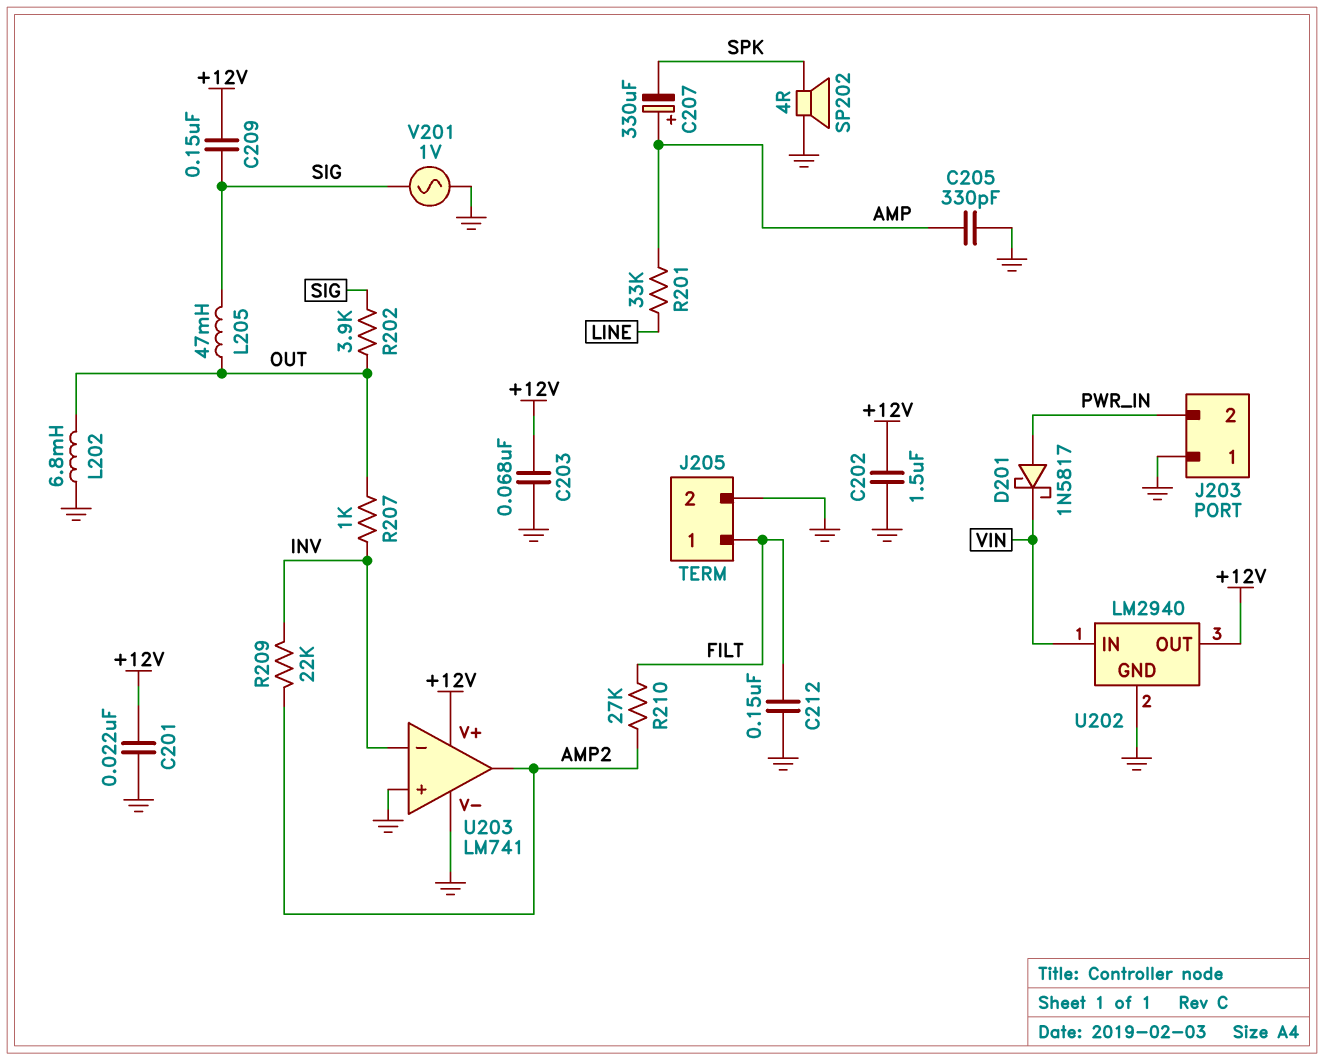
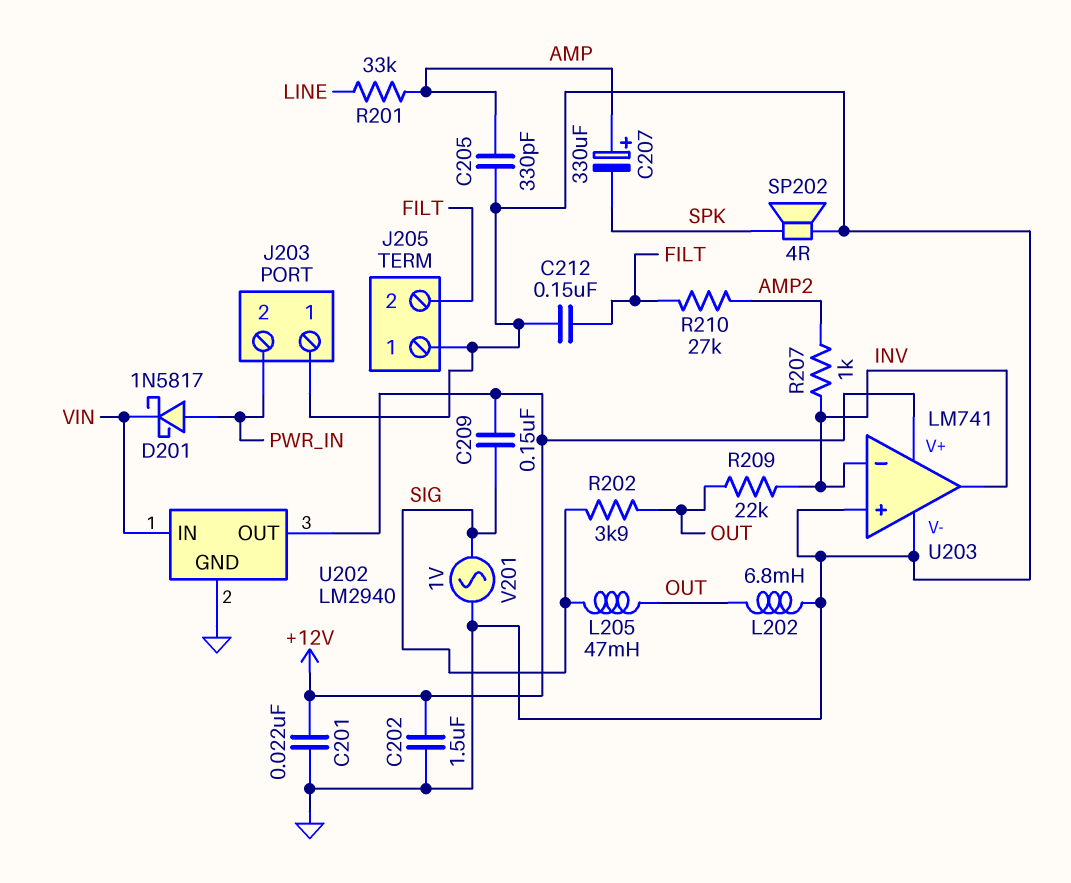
C203: 68nF (+12V, GND) -> none
J205 pin 1: FILT -> GND
J205 pin 2: GND -> FILT
R207: 1k (INV, OUT) -> 1k (AMP2, INV)
R209: 22k (AMP2, INV) -> 22k (INV, OUT)
U203 pin out: AMP2 -> INV

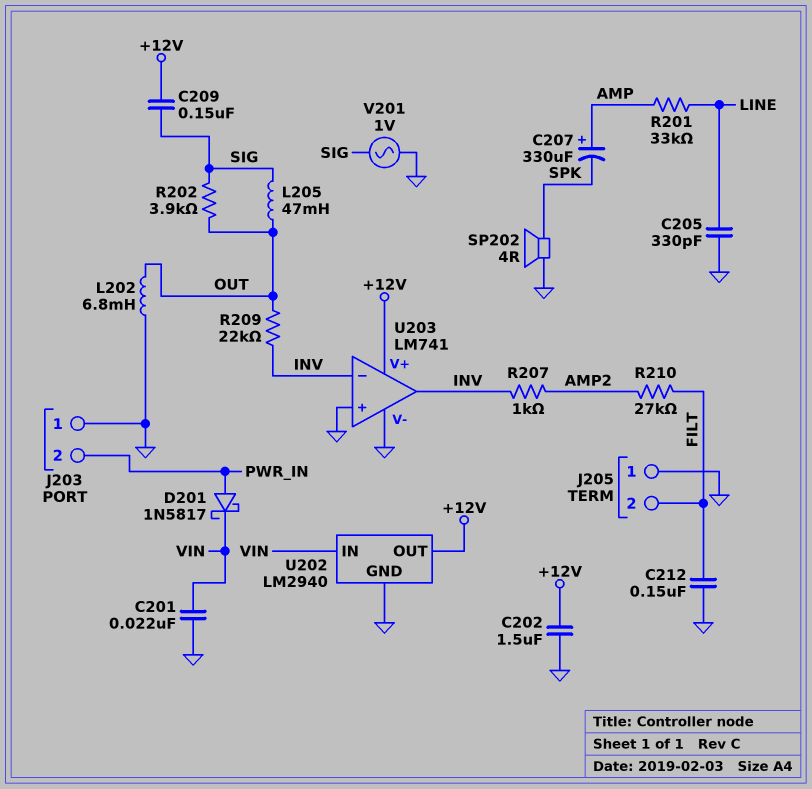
C201: 22nF (+12V, GND) -> 22nF (GND, VIN)
C205: 330pF (AMP, GND) -> 330pF (GND, LINE)

